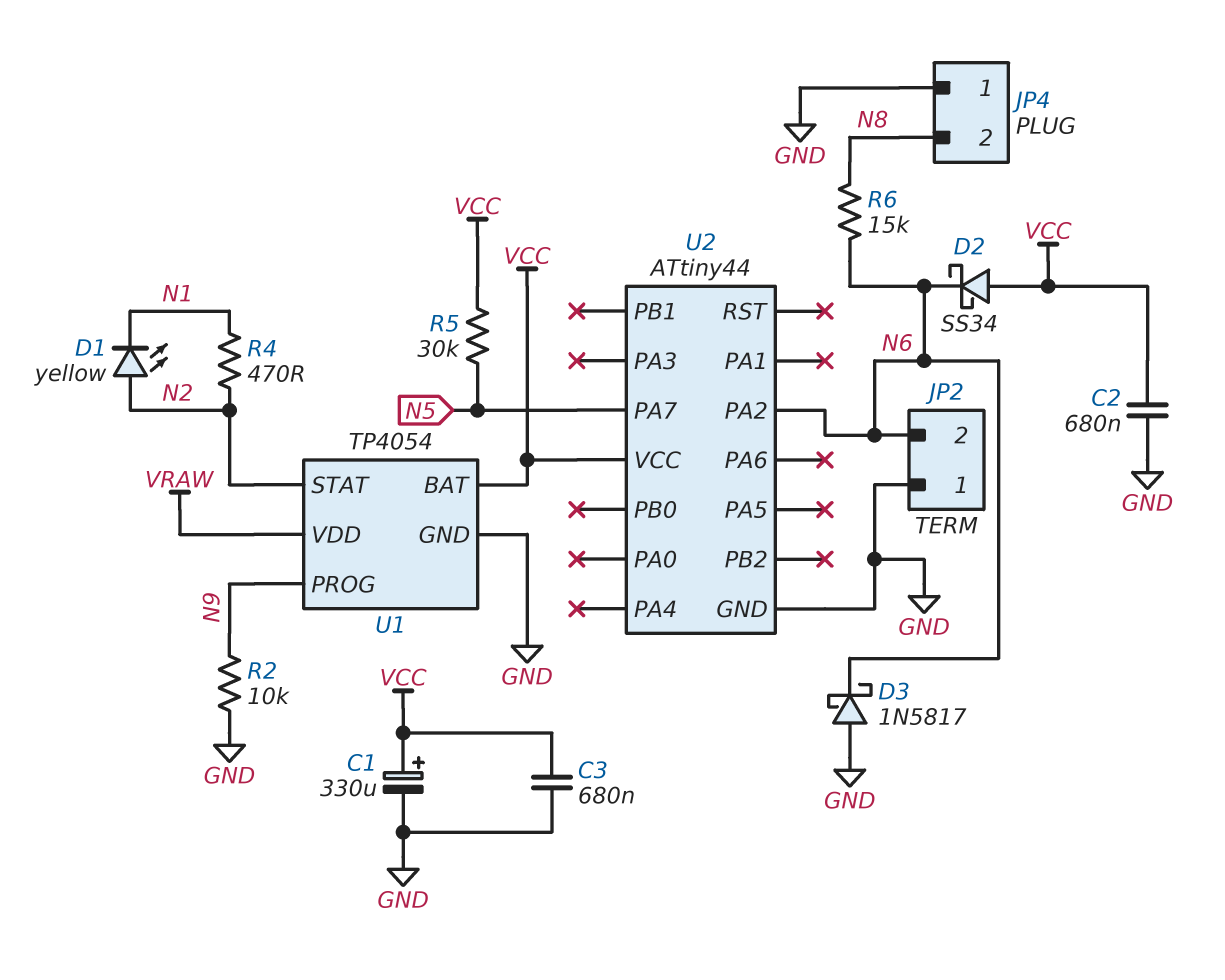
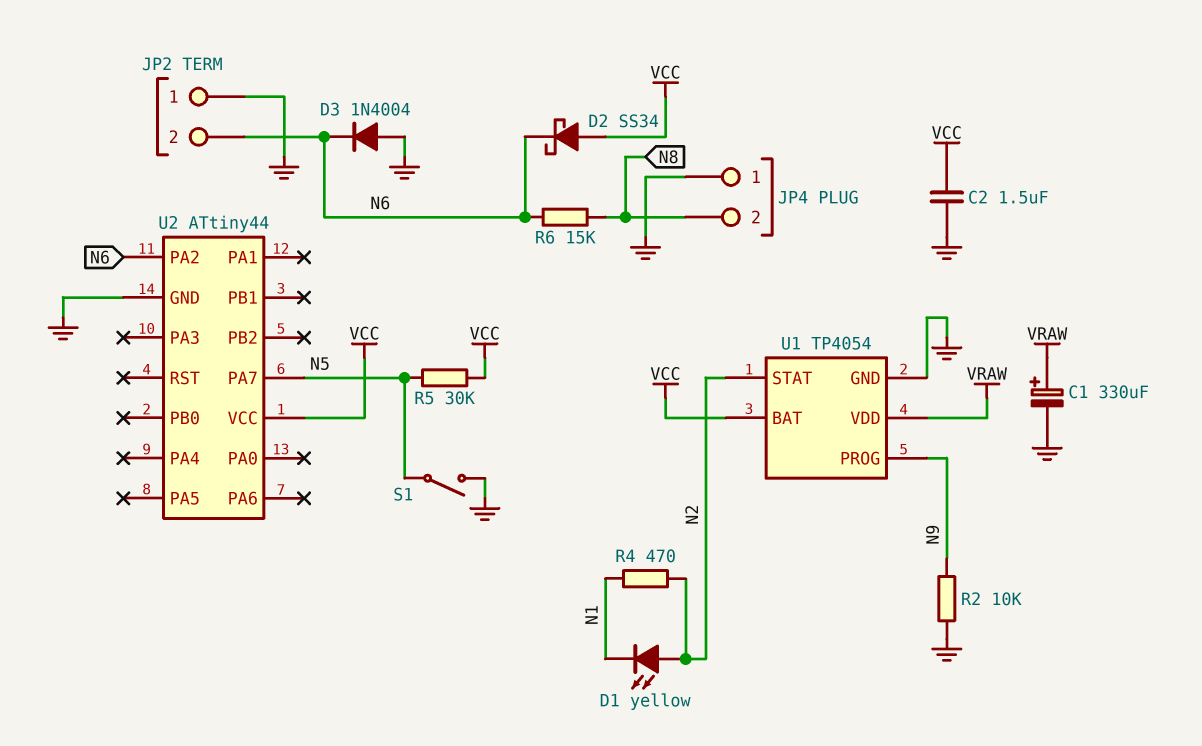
C1: 330uF (plus VCC, minus GND) -> 330uF (plus VRAW, minus GND)
C2: 680nF (GND, VCC) -> 1.5uF (GND, VCC)
C3: 680nF (GND, VCC) -> none
D3: schottky 1N5817 (A GND, K N6) -> diode 1N4004 (A GND, K N6)
S1: none -> switch (GND, N5)

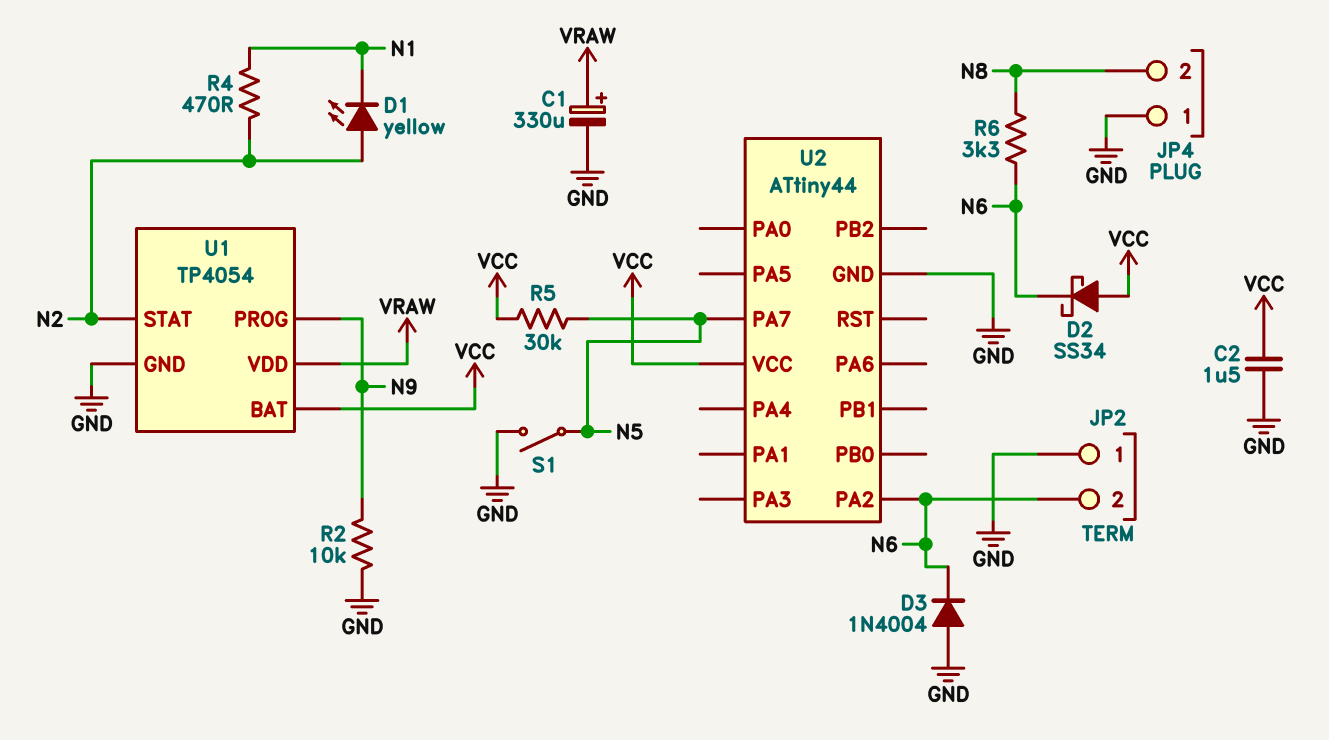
R6: 15k (N6, N8) -> 3.3k (N6, N8)

